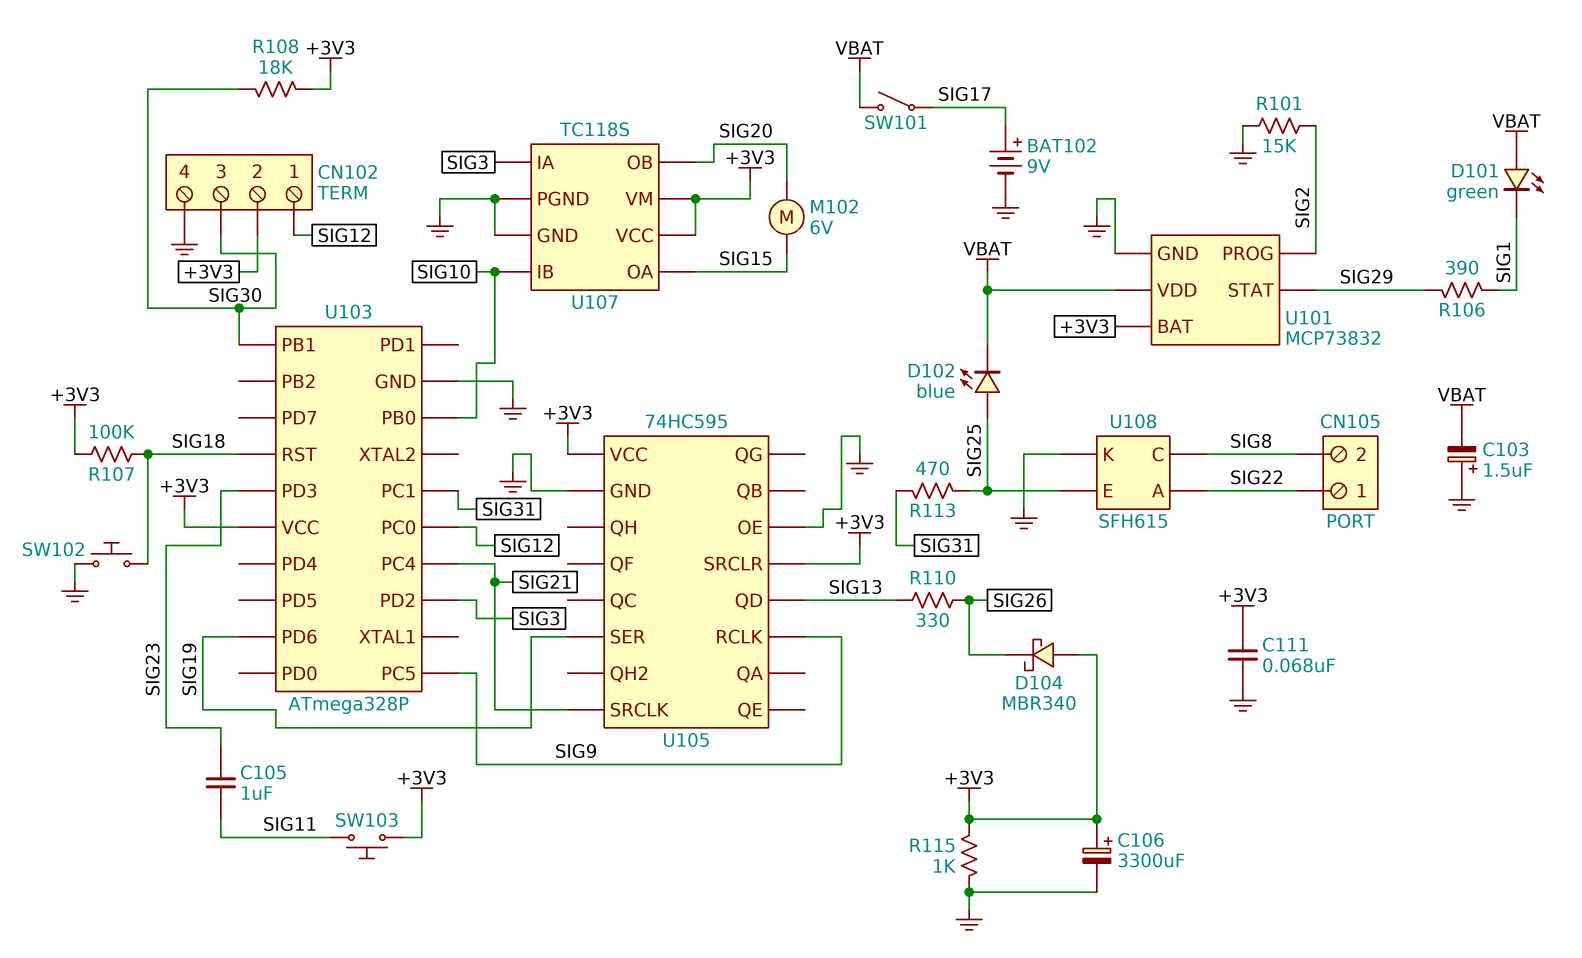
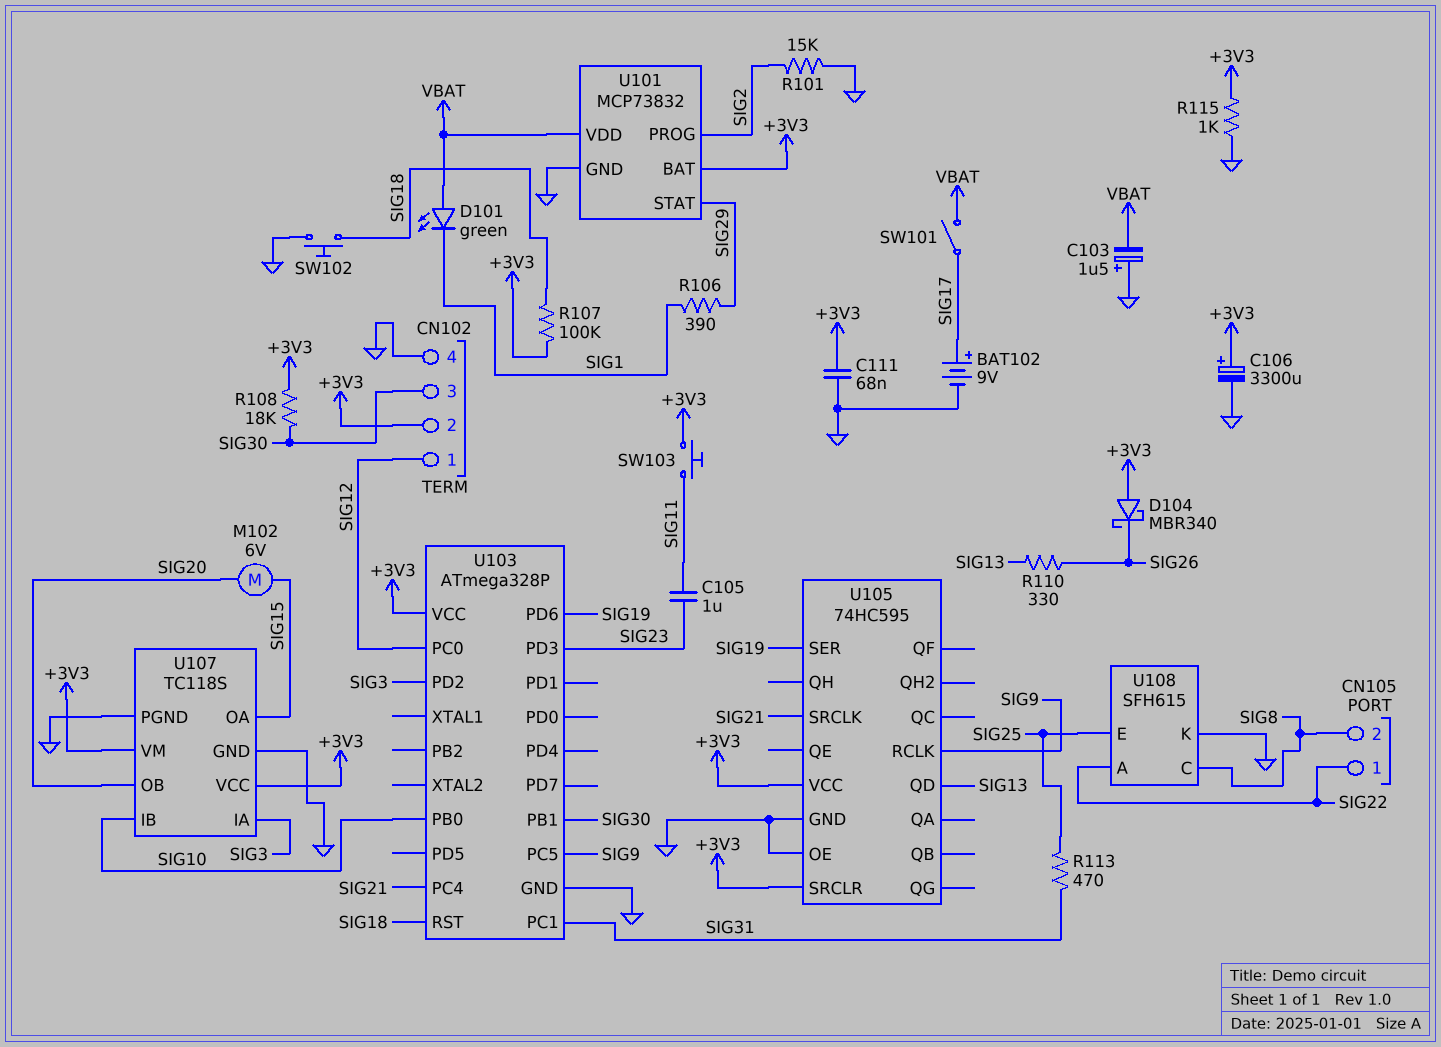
D102: LED blue (A SIG25, K VBAT) -> none

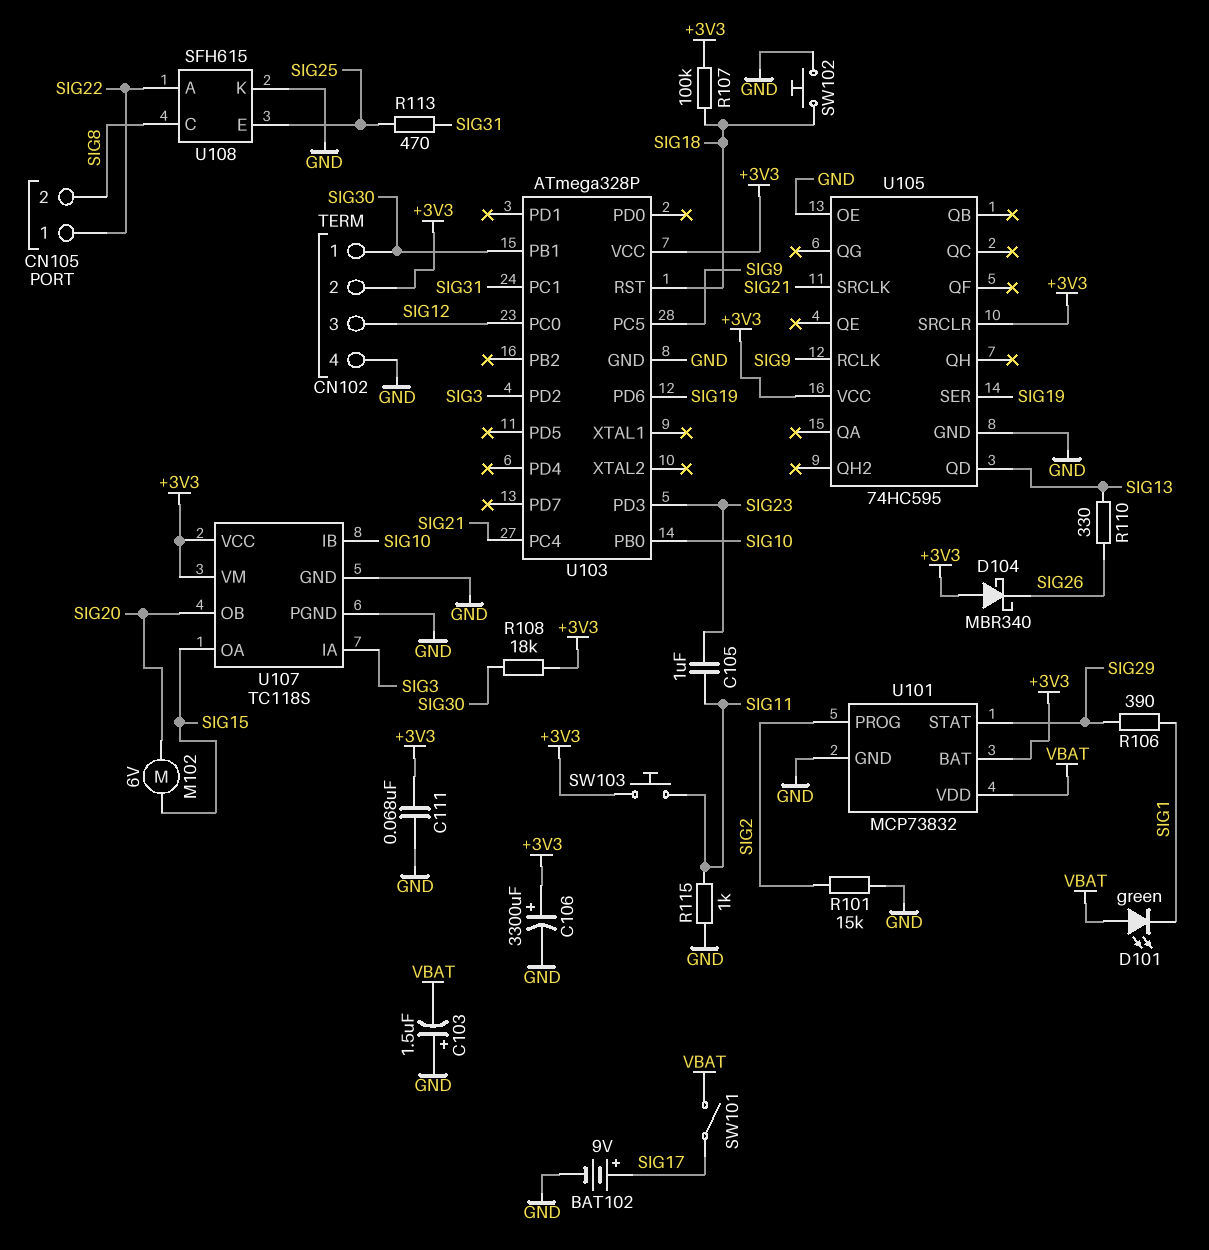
CN102 pin 1: SIG12 -> SIG30
CN102 pin 3: SIG30 -> SIG12
R115: 1k (+3V3, GND) -> 1k (GND, SIG11)

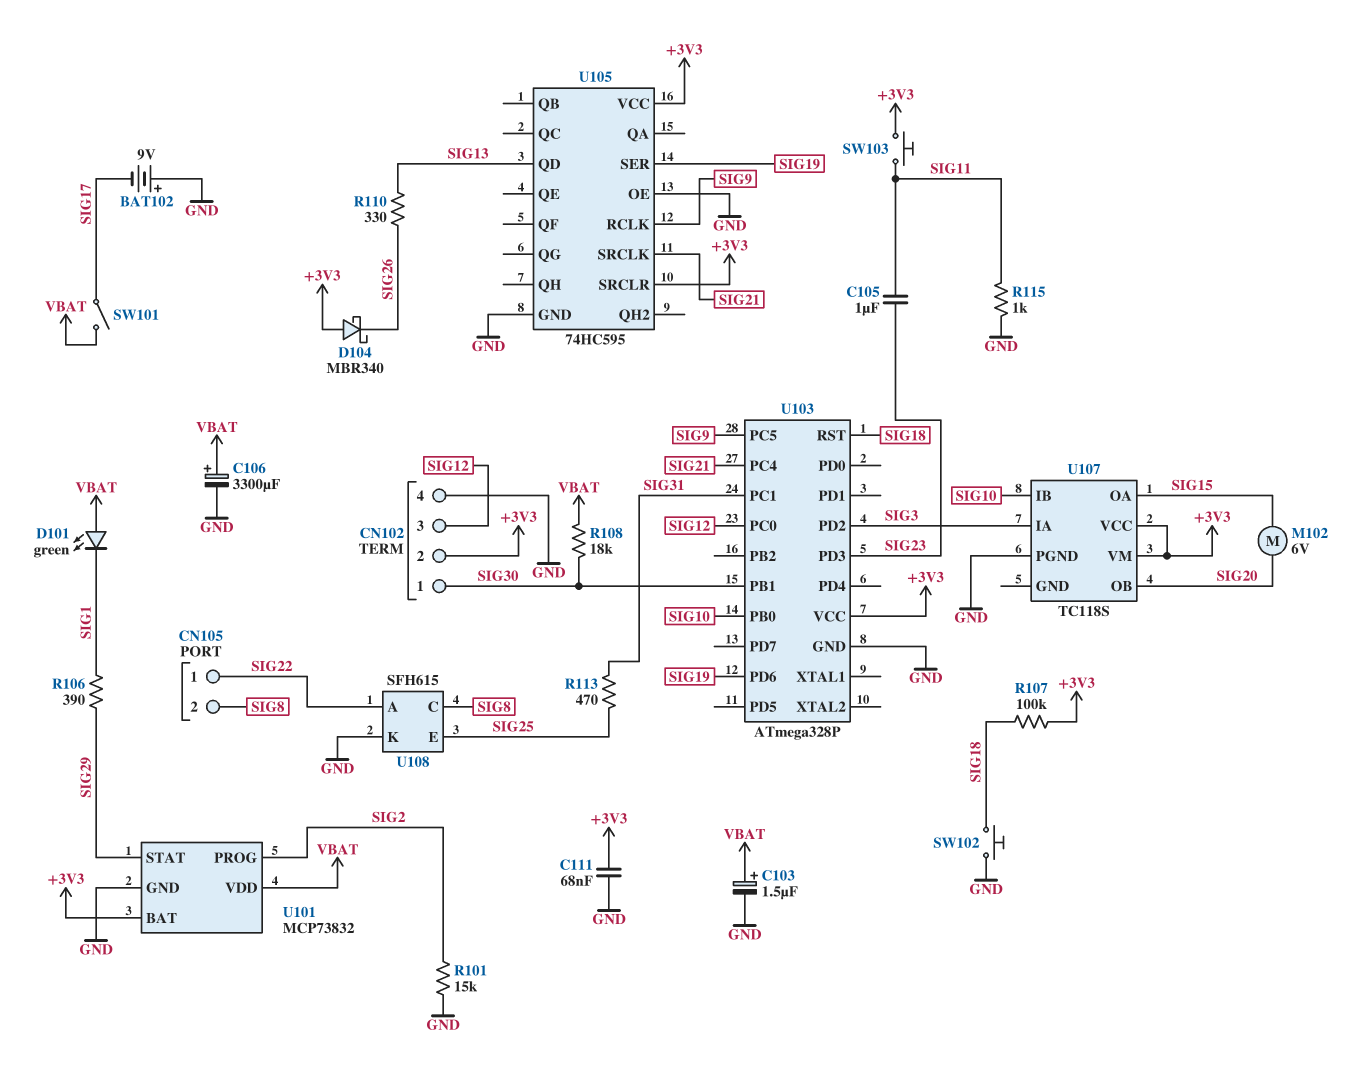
BAT102: 9V (plus SIG17, minus GND) -> 9V (plus GND, minus SIG17)
C103: 1.5uF (plus GND, minus VBAT) -> 1.5uF (plus VBAT, minus GND)
C106: 3300uF (plus +3V3, minus GND) -> 3300uF (plus VBAT, minus GND)
R108: 18k (+3V3, SIG30) -> 18k (SIG30, VBAT)
U107 pin GND: GND -> none

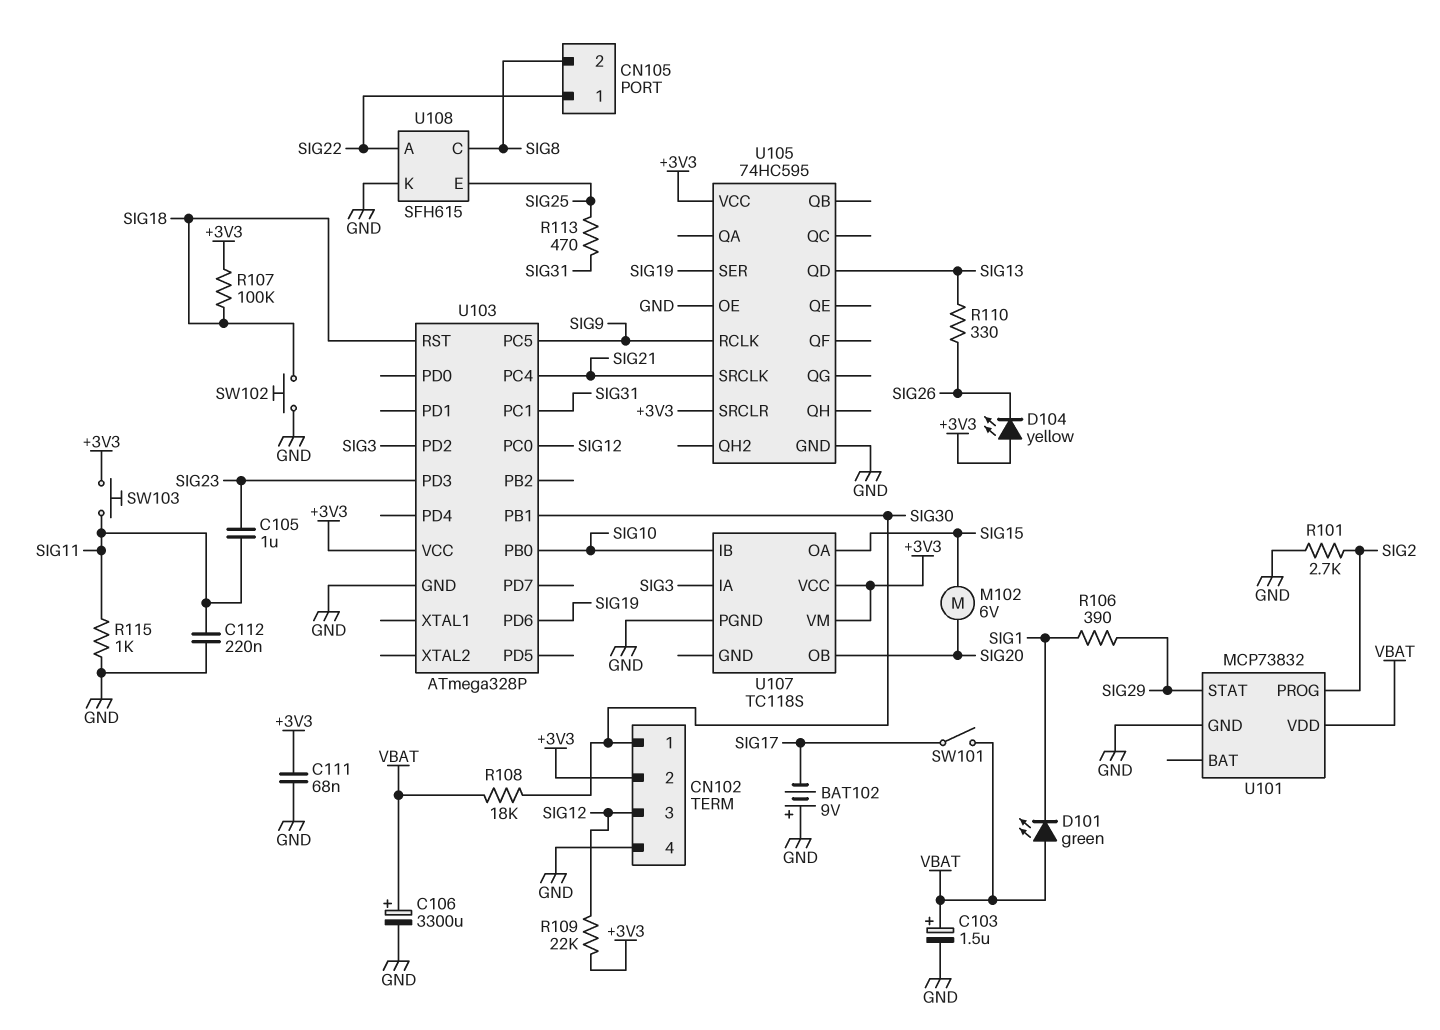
C112: none -> 220nF (GND, SIG11)
D104: schottky MBR340 (A +3V3, K SIG26) -> LED yellow (A +3V3, K SIG26)
R101: 15k (GND, SIG2) -> 2.7k (GND, SIG2)
R109: none -> 22k (+3V3, SIG12)
U101 pin BAT: +3V3 -> none

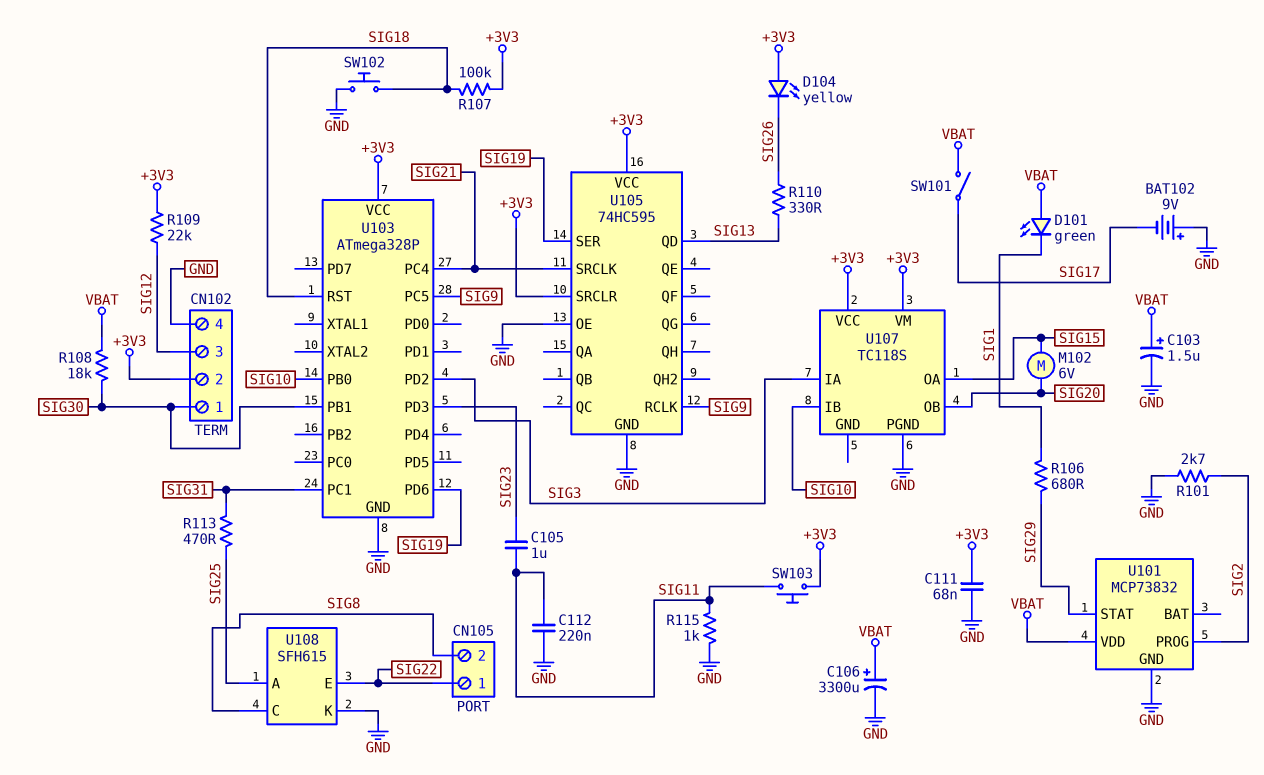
R106: 390 (SIG1, SIG29) -> 680 (SIG1, SIG29)
U103 pin PC0: SIG12 -> none
U108 pin A: SIG22 -> SIG25
U108 pin E: SIG25 -> SIG22

